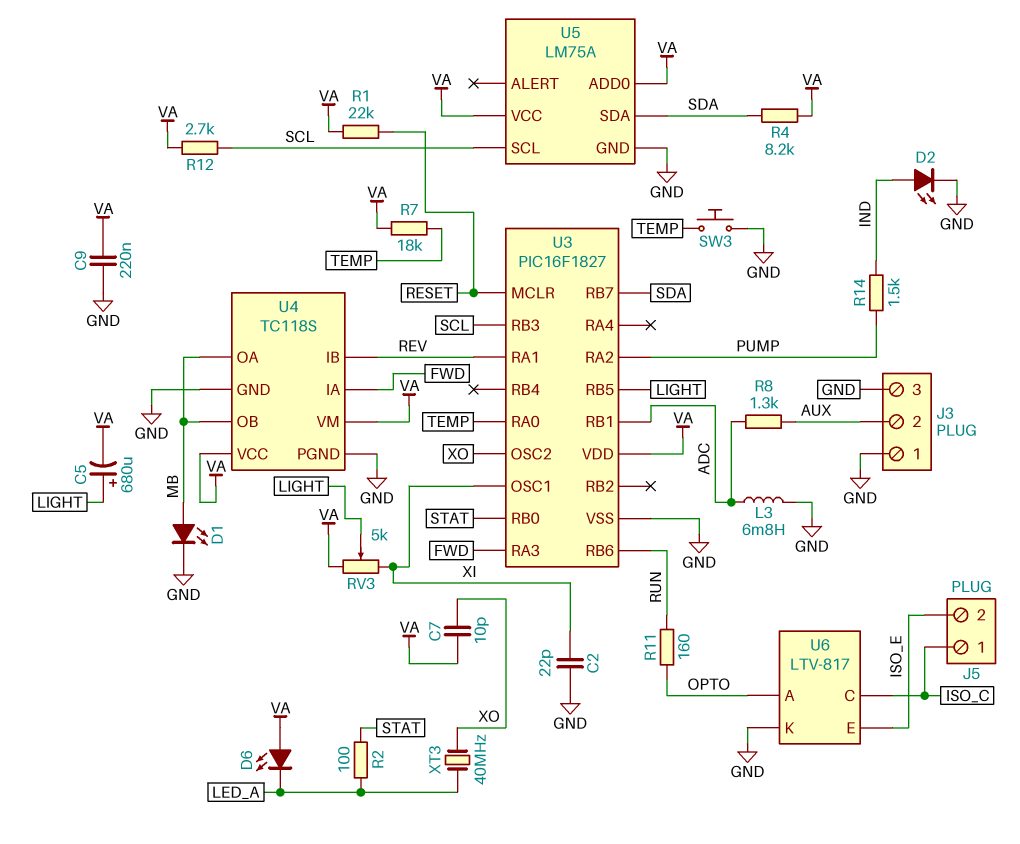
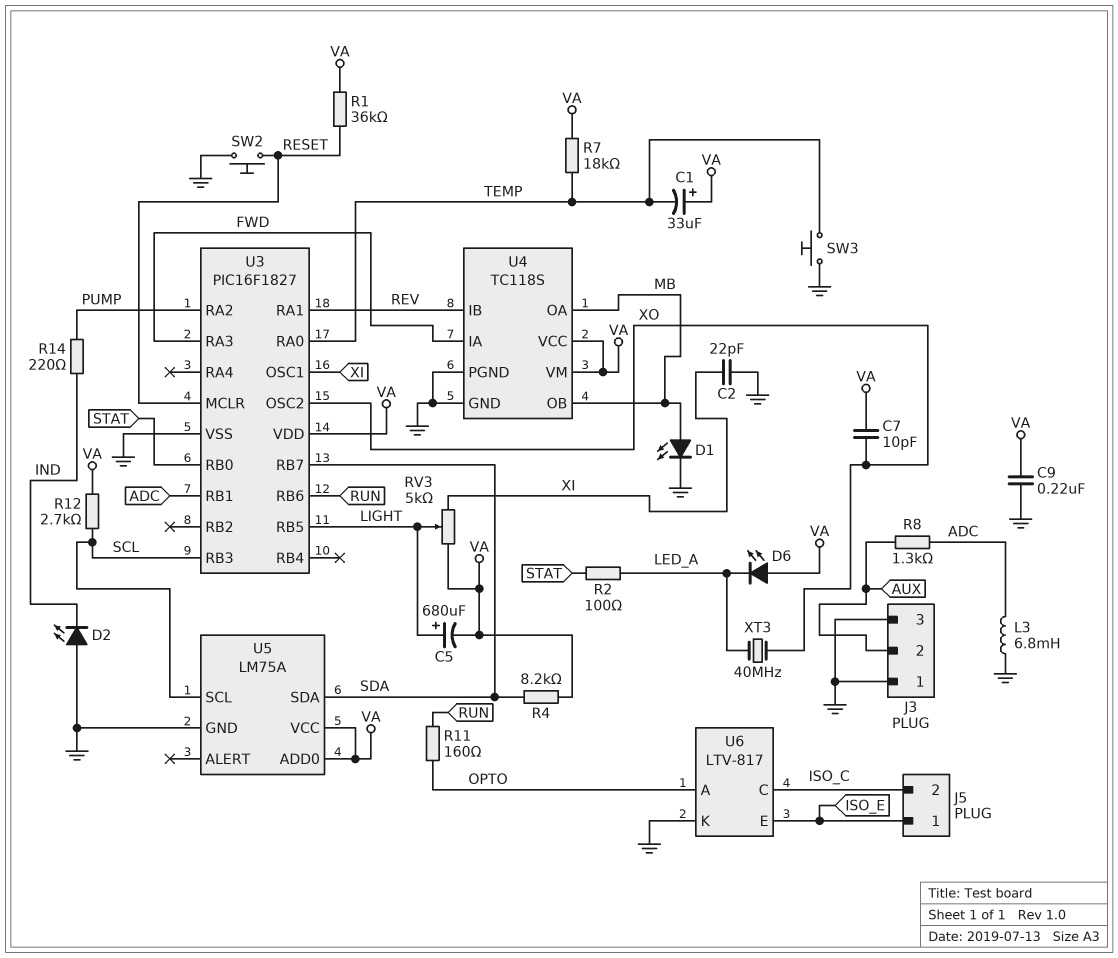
C1: none -> 33uF (plus VA, minus TEMP)
D2: LED (A IND, K GND) -> LED (A GND, K IND)
J5 pin 1: ISO_C -> ISO_E
J5 pin 2: ISO_E -> ISO_C
R1: 22k (RESET, VA) -> 36k (RESET, VA)
R14: 1.5k (IND, PUMP) -> 220 (IND, PUMP)
SW2: none -> button (GND, RESET)

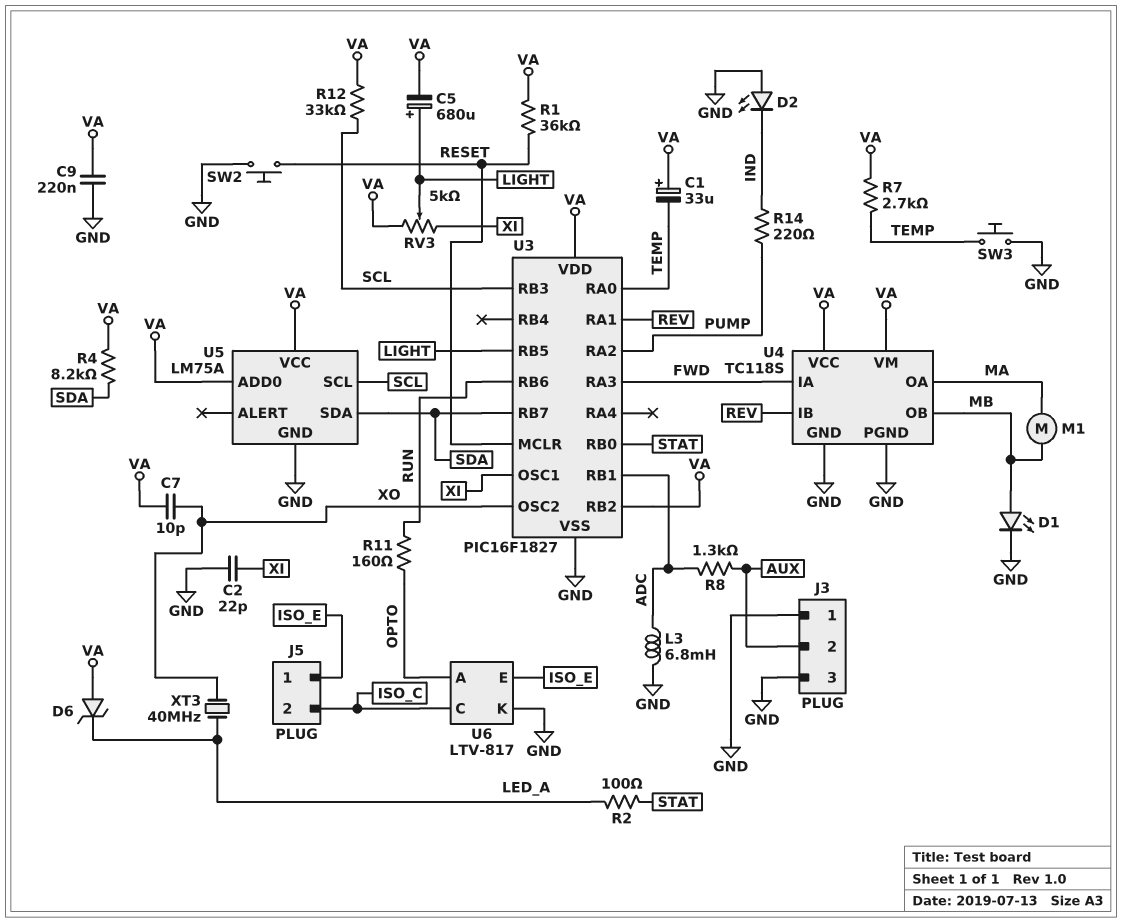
D6: LED (A VA, K LED_A) -> zener (A VA, K LED_A)
M1: none -> motor (MA, MB)
R7: 18k (TEMP, VA) -> 2.7k (TEMP, VA)
R12: 2.7k (SCL, VA) -> 33k (SCL, VA)
U3 pin RB2: none -> VA
U4 pin OA: MB -> MA

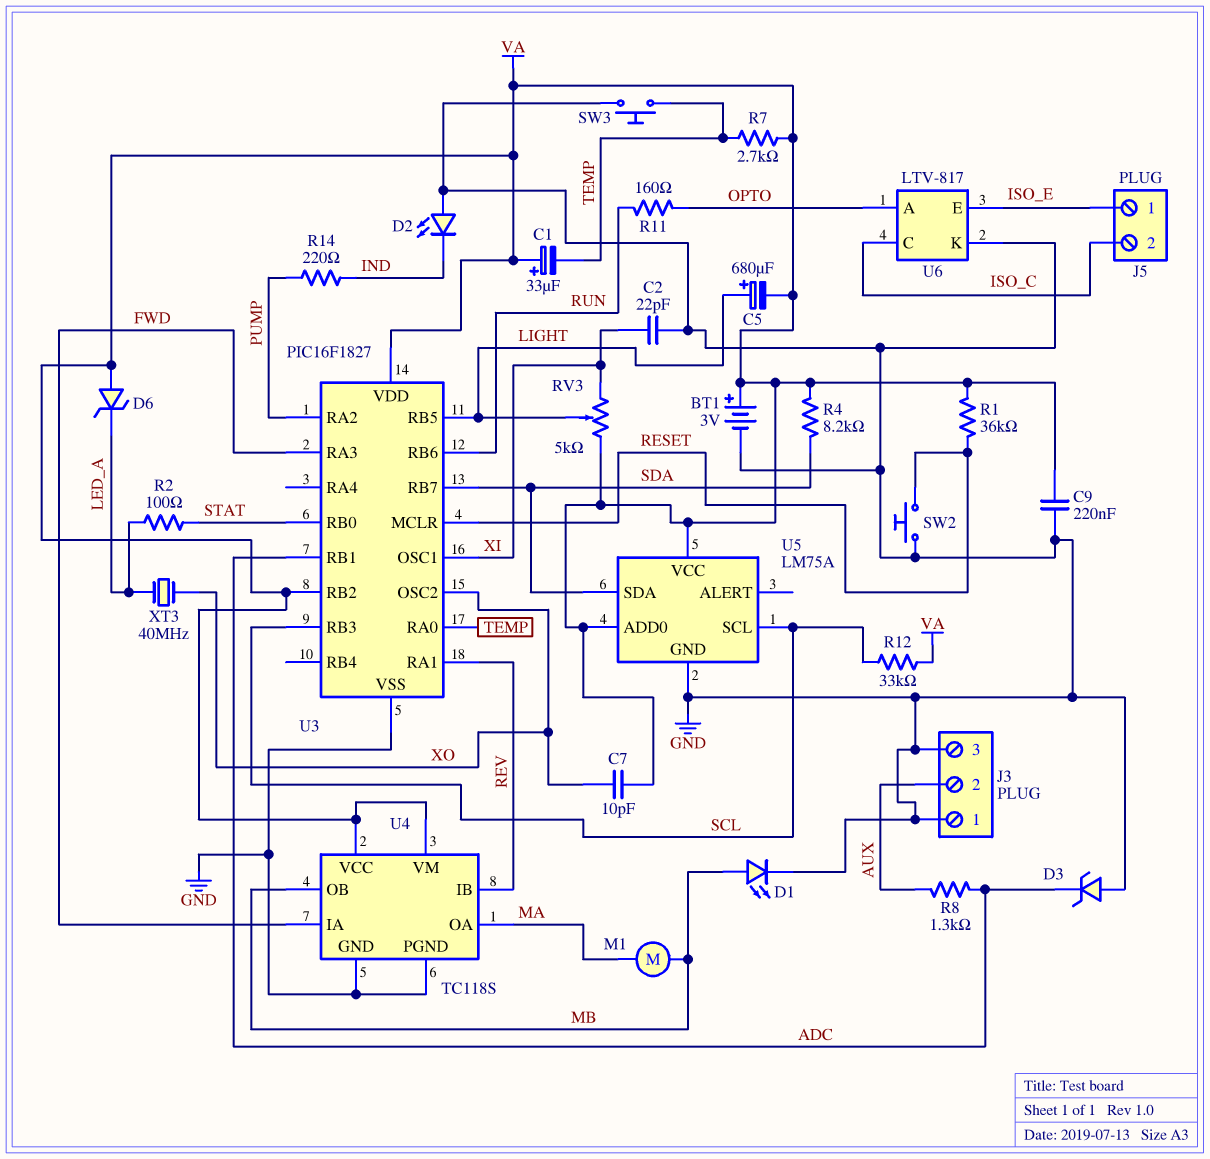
BT1: none -> 3V (plus VA, minus GND)
D3: none -> zener (A GND, K ADC)
L3: 6.8mH (ADC, GND) -> none

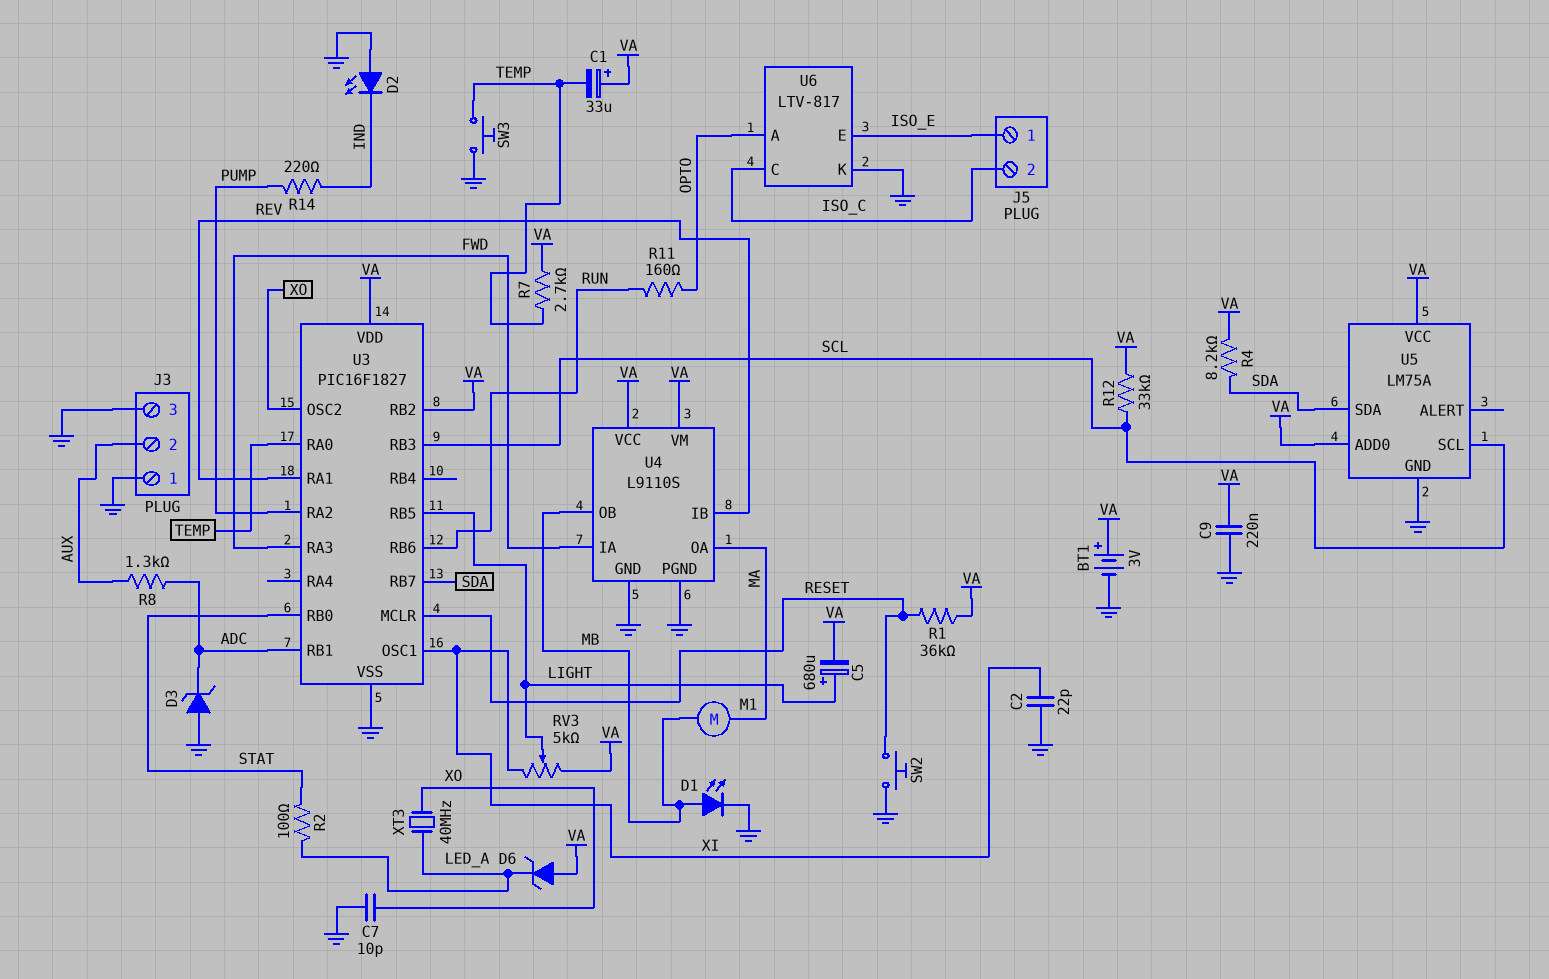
C7: 10pF (VA, XO) -> 10pF (GND, XO)
U4: TC118S -> L9110S

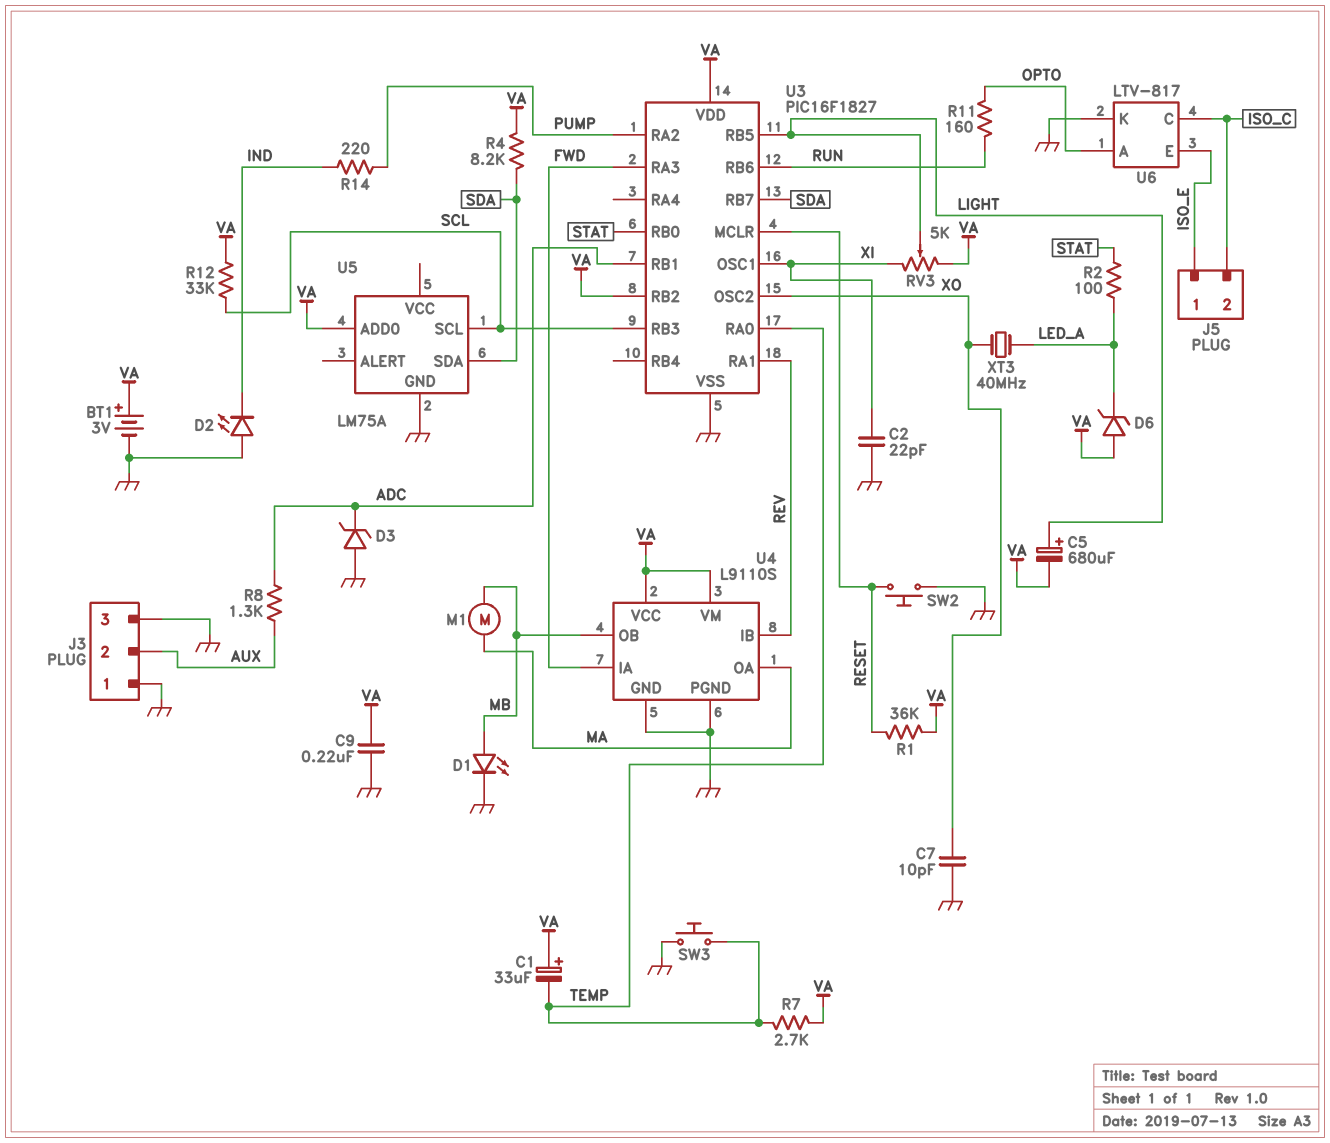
U5 pin VCC: VA -> none

